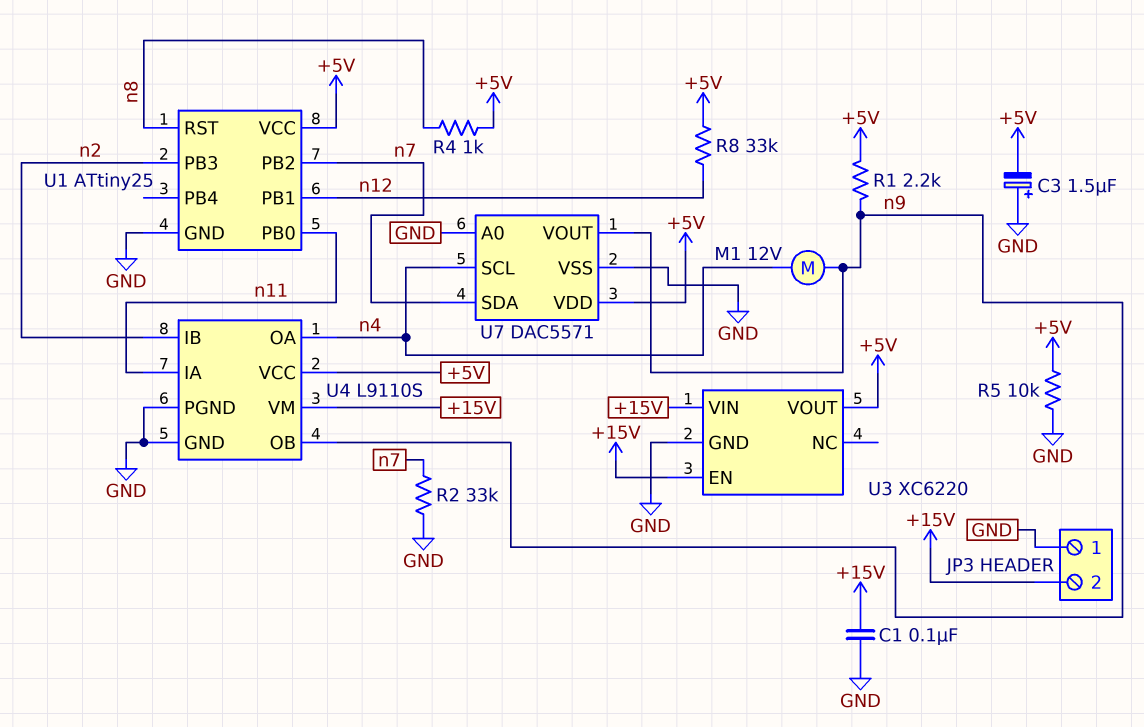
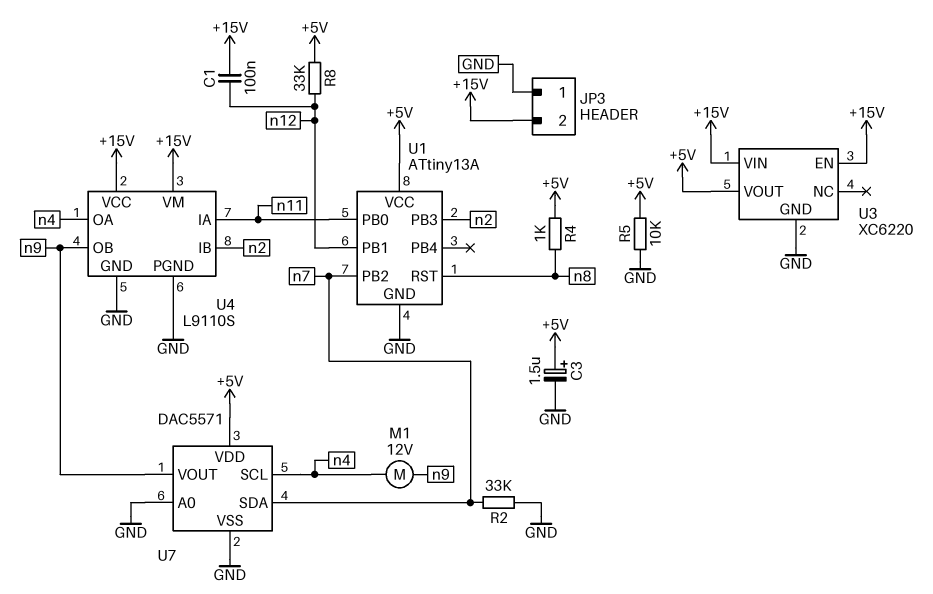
C1: 100nF (+15V, GND) -> 100nF (+15V, n12)
C3: 1.5uF (plus GND, minus +5V) -> 1.5uF (plus +5V, minus GND)
R1: 2.2k (+5V, n9) -> none
U1: ATtiny25 -> ATtiny13A
U4 pin VCC: +5V -> +15V

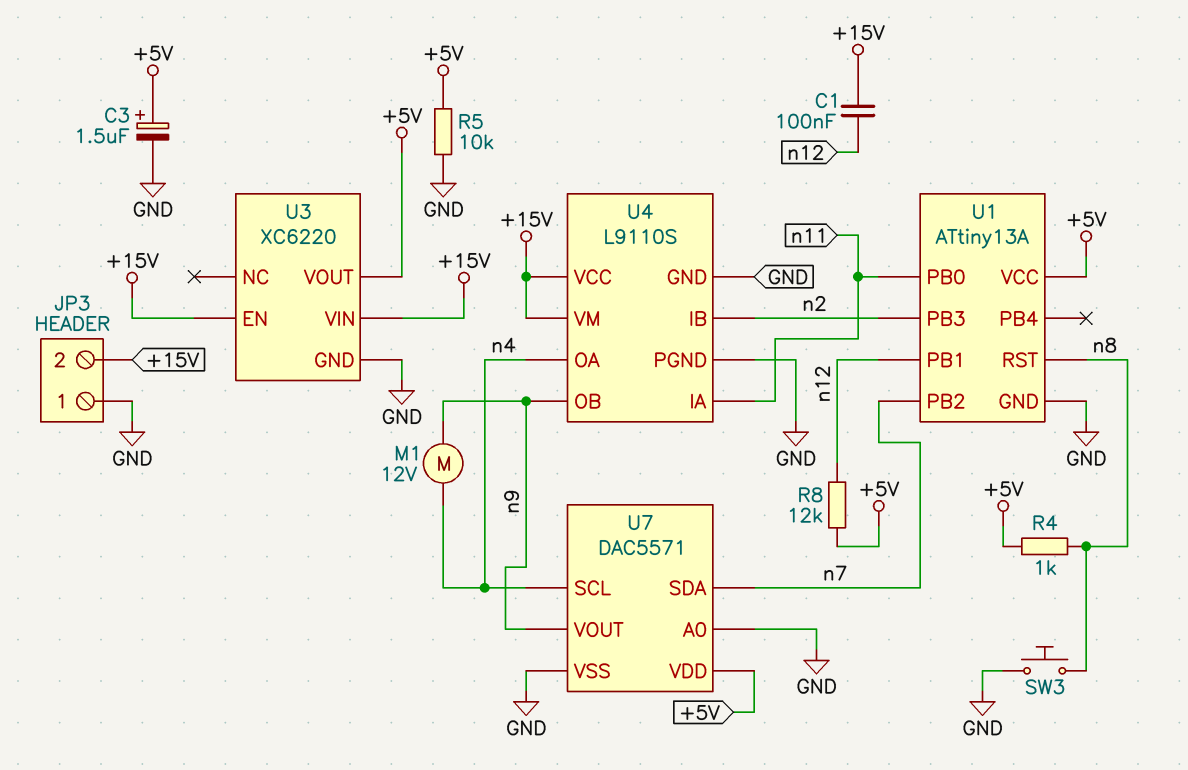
R2: 33k (GND, n7) -> none
R8: 33k (+5V, n12) -> 12k (+5V, n12)
SW3: none -> button (GND, n8)

